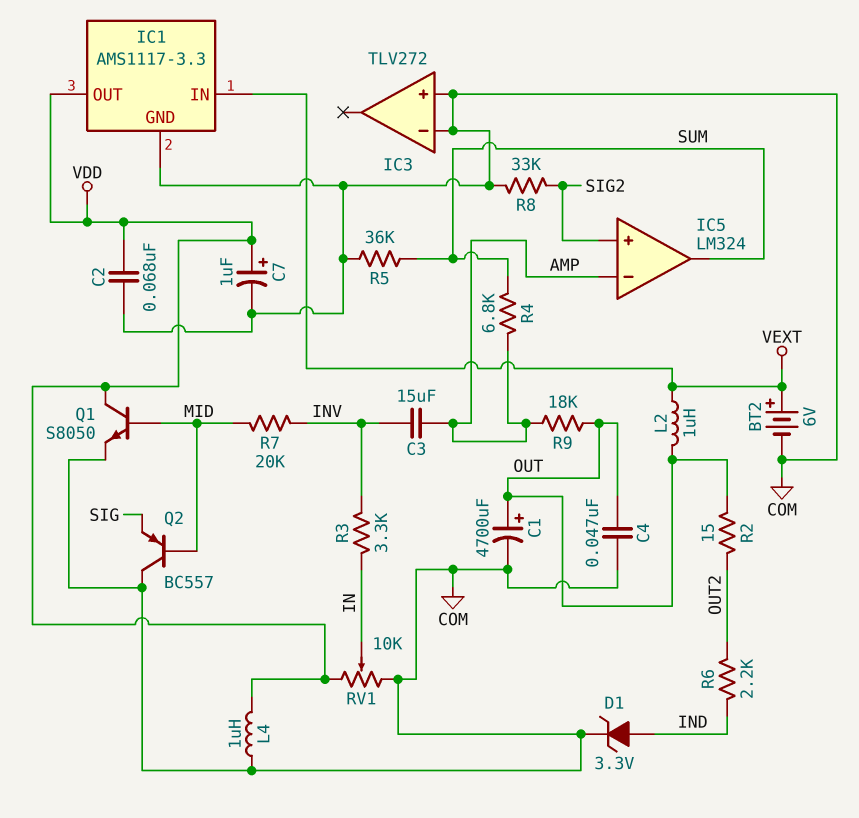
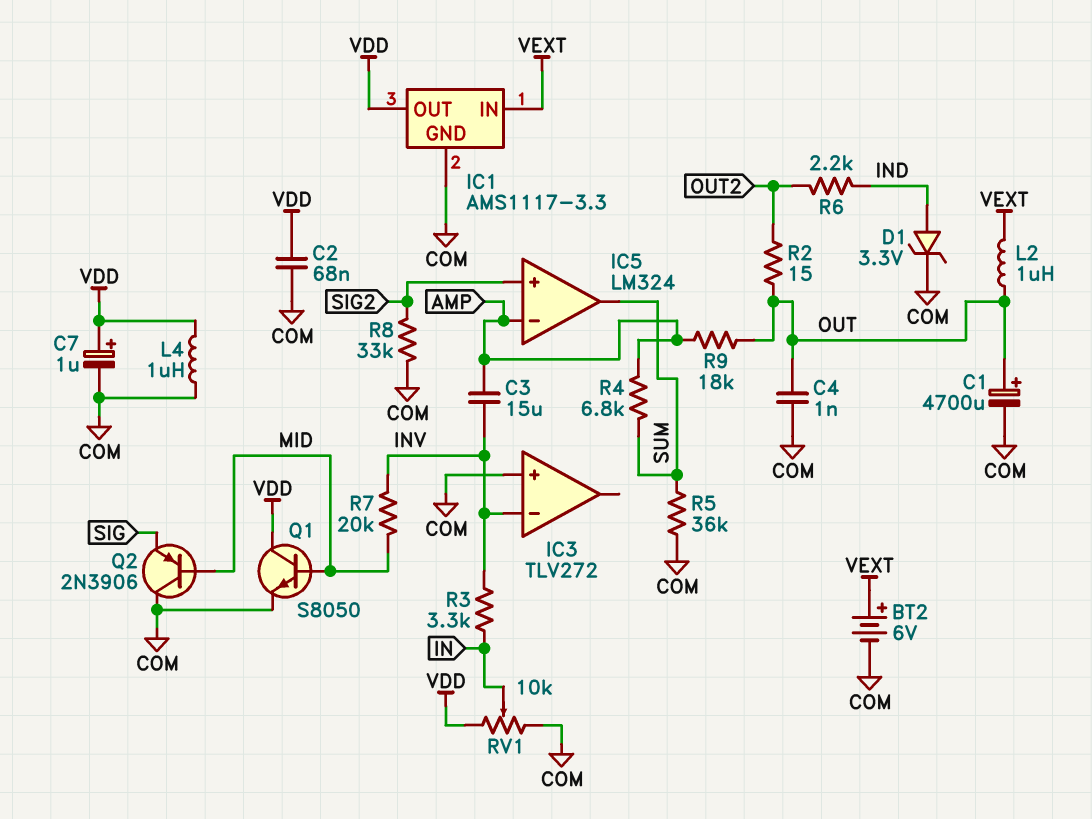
C4: 47nF (COM, OUT) -> 1nF (COM, OUT)
IC3 pin in-: COM -> INV
Q2: PNP BC557 (B MID, C COM, E SIG) -> PNP 2N3906 (B MID, C COM, E SIG)

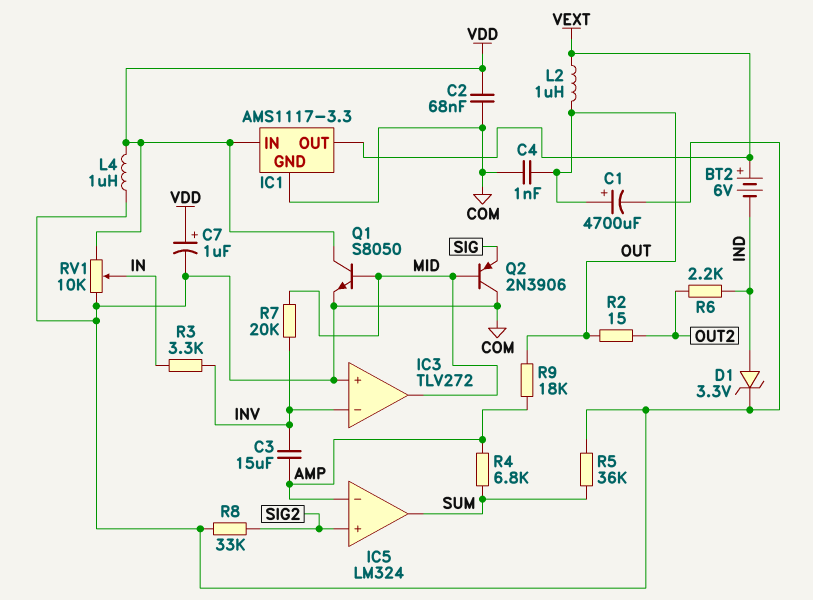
BT2: 6V (plus VEXT, minus COM) -> 6V (plus VEXT, minus IND)
IC1 pin IN: VEXT -> VDD
IC1 pin OUT: VDD -> VEXT
IC3 pin out: none -> MID

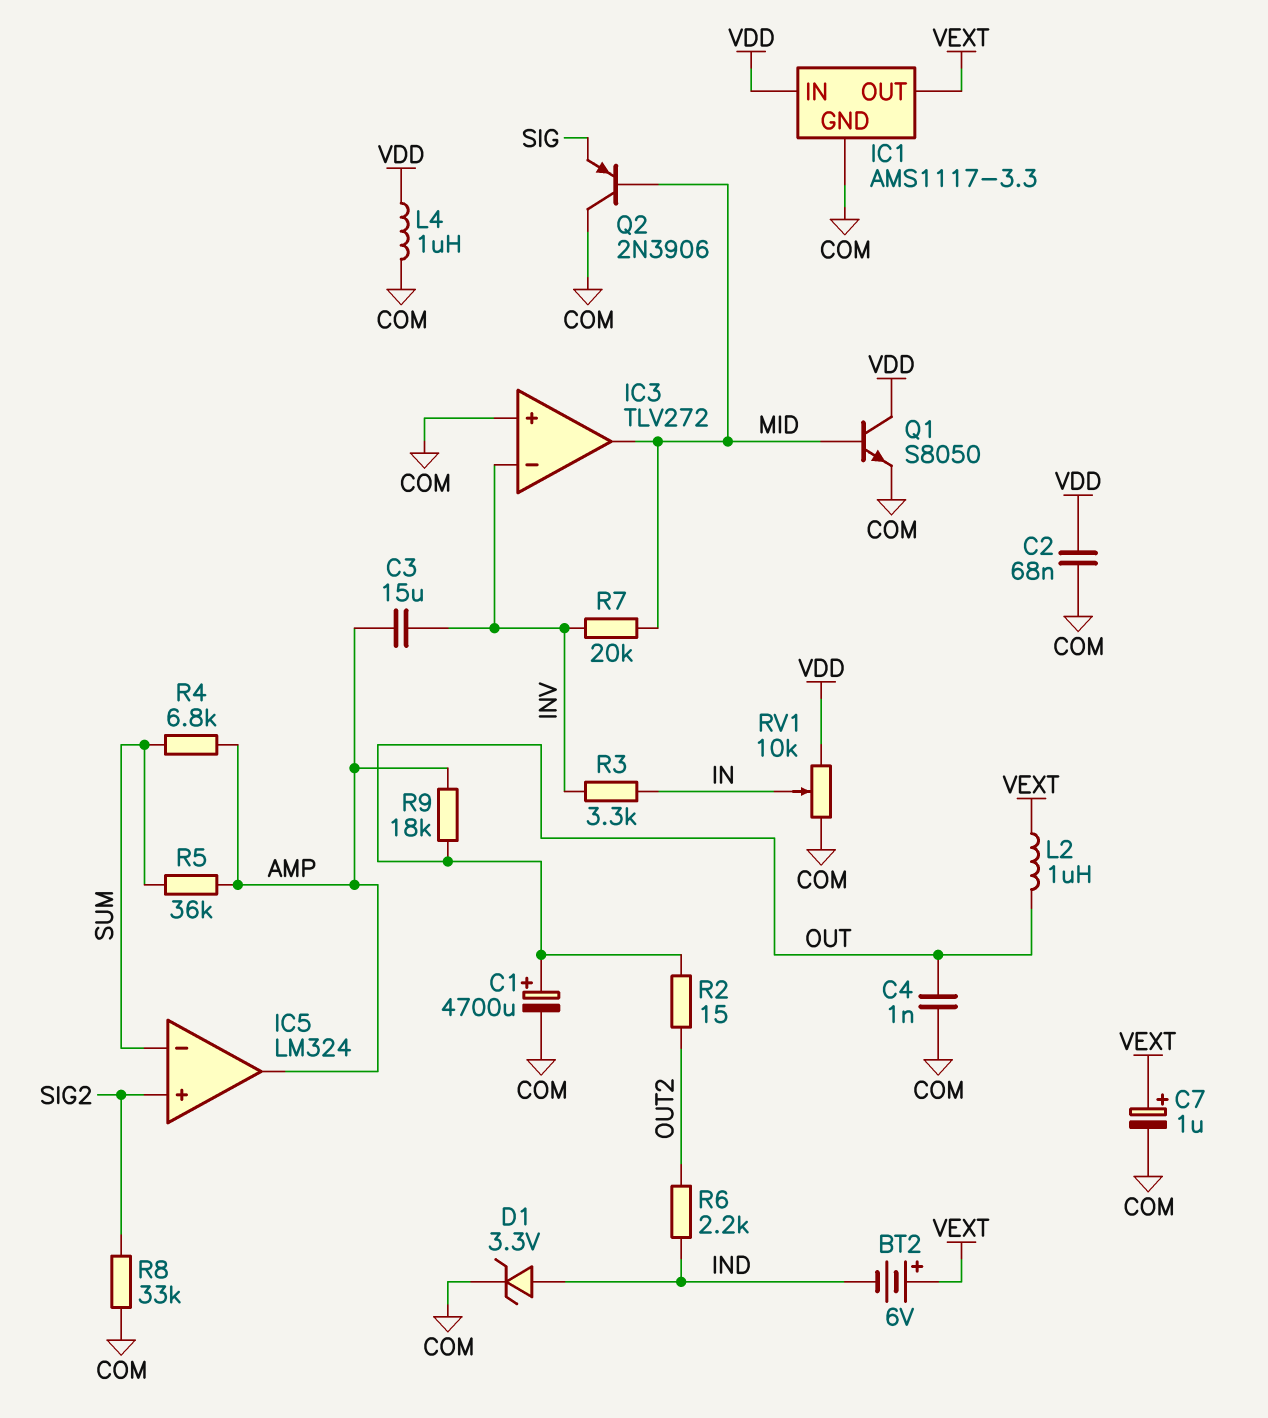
C7: 1uF (plus VDD, minus COM) -> 1uF (plus VEXT, minus COM)
IC5 pin in-: AMP -> SUM
IC5 pin out: SUM -> AMP
R5: 36k (COM, SUM) -> 36k (AMP, SUM)

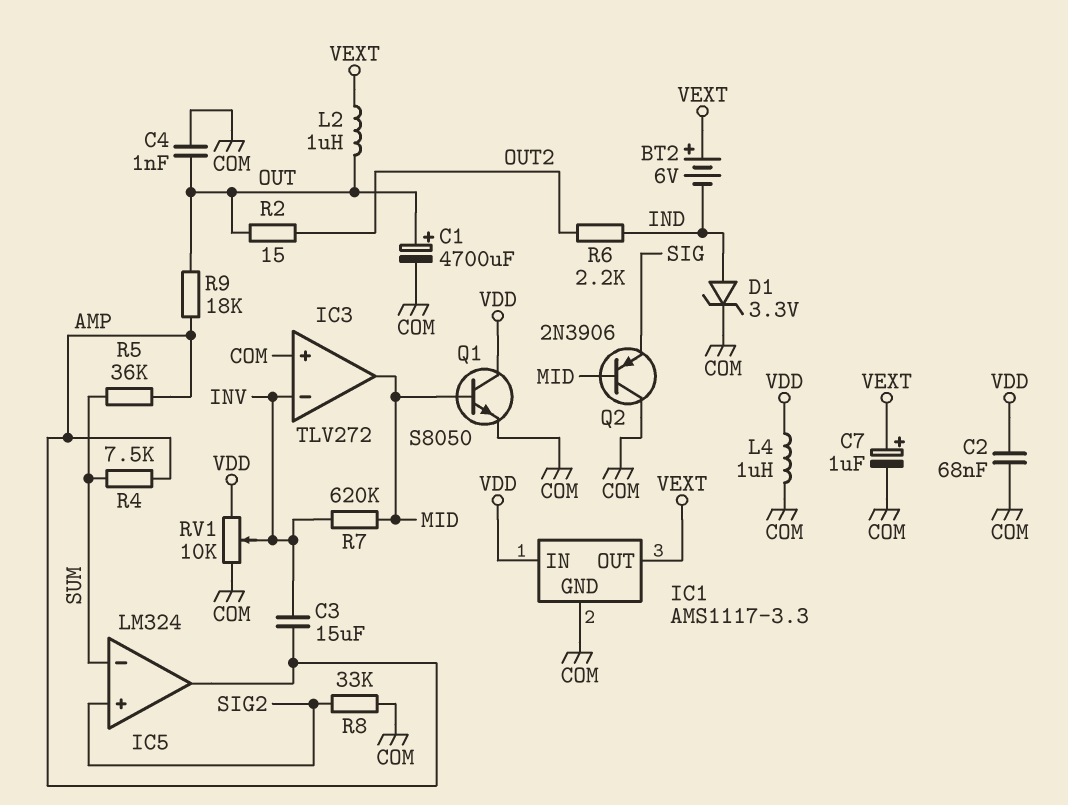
R3: 3.3k (IN, INV) -> none
R4: 6.8k (AMP, SUM) -> 7.5k (AMP, SUM)
R7: 20k (INV, MID) -> 620k (INV, MID)
RV1: 10k (COM, VDD, wiper IN) -> 10k (COM, VDD, wiper INV)

